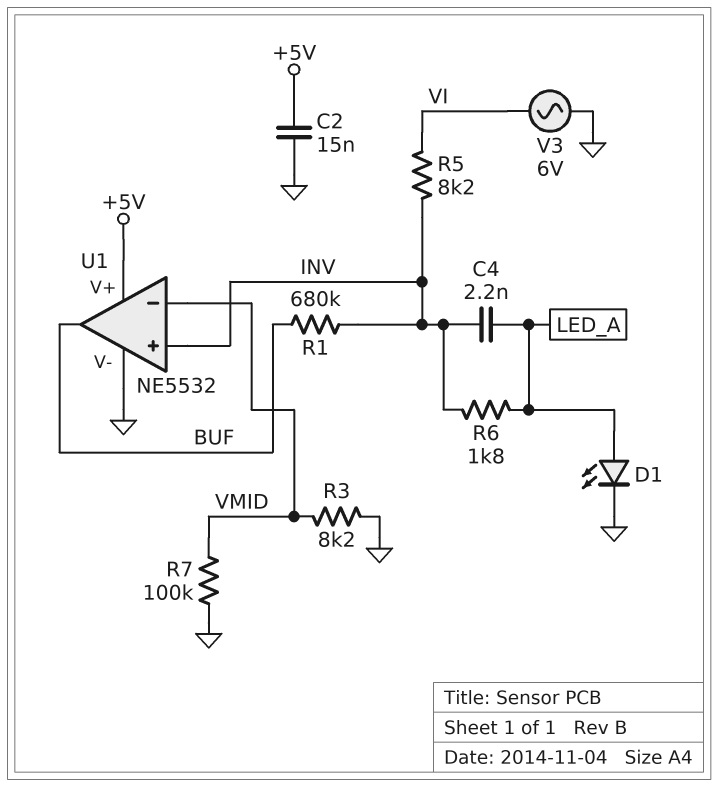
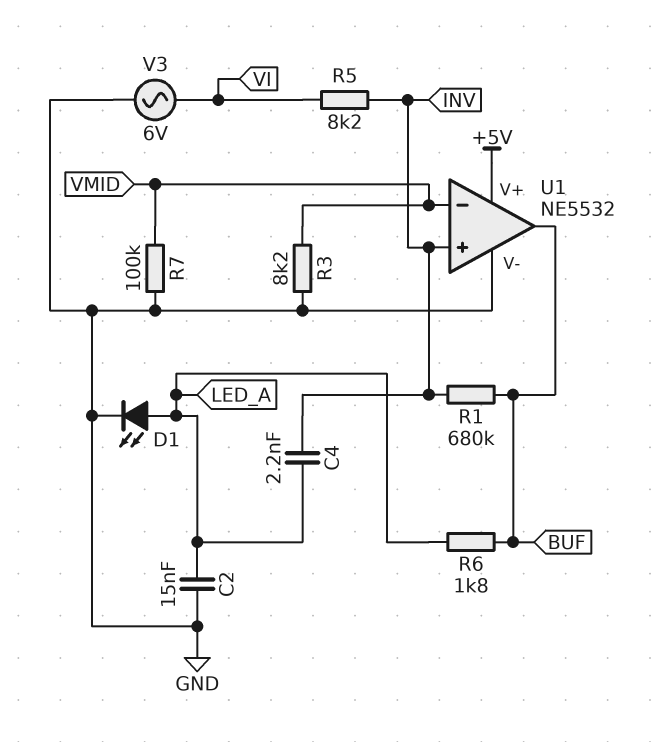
C2: 15nF (+5V, GND) -> 15nF (GND, LED_A)
R6: 1.8k (INV, LED_A) -> 1.8k (BUF, LED_A)

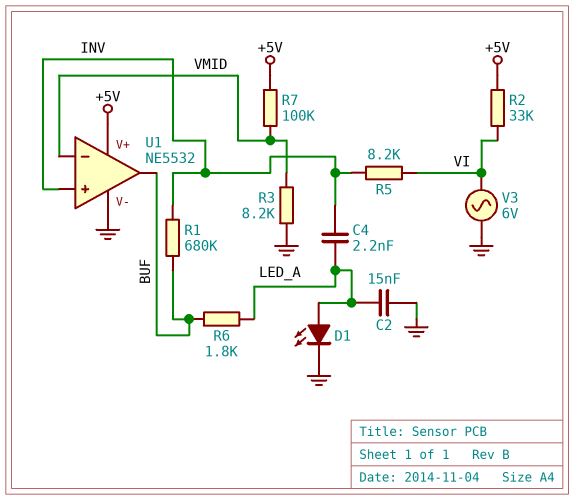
R2: none -> 33k (+5V, VI)
R7: 100k (GND, VMID) -> 100k (+5V, VMID)

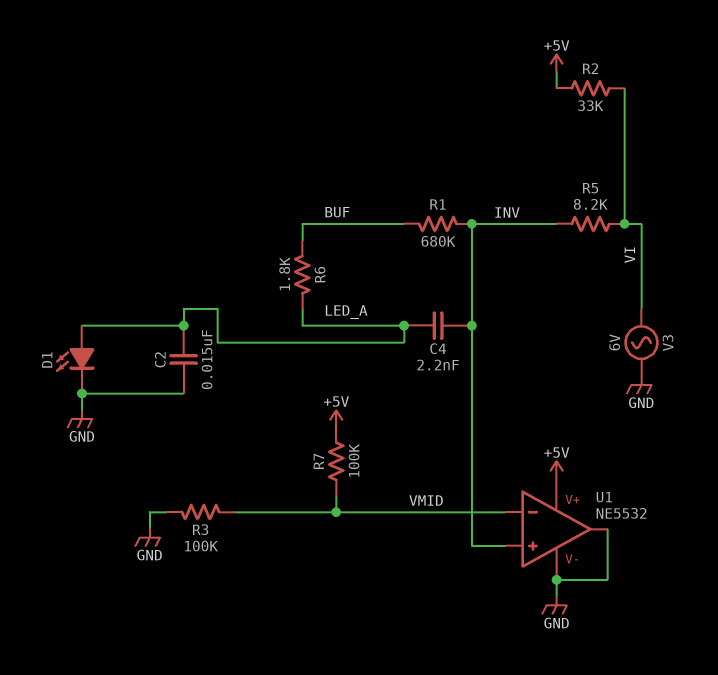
R3: 8.2k (GND, VMID) -> 100k (GND, VMID)
U1 pin out: BUF -> GND

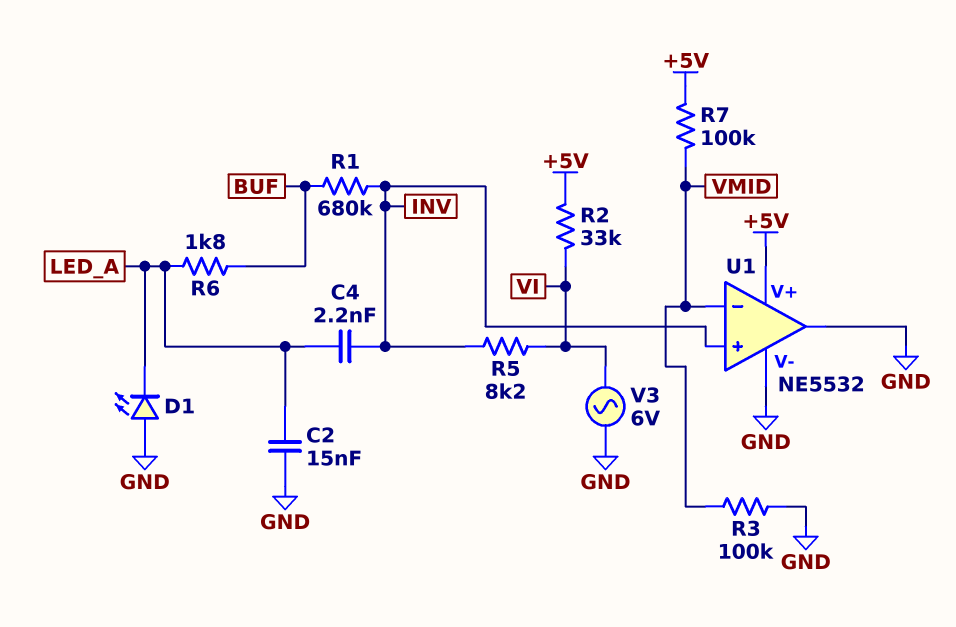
D1: LED (A LED_A, K GND) -> LED (A GND, K LED_A)

